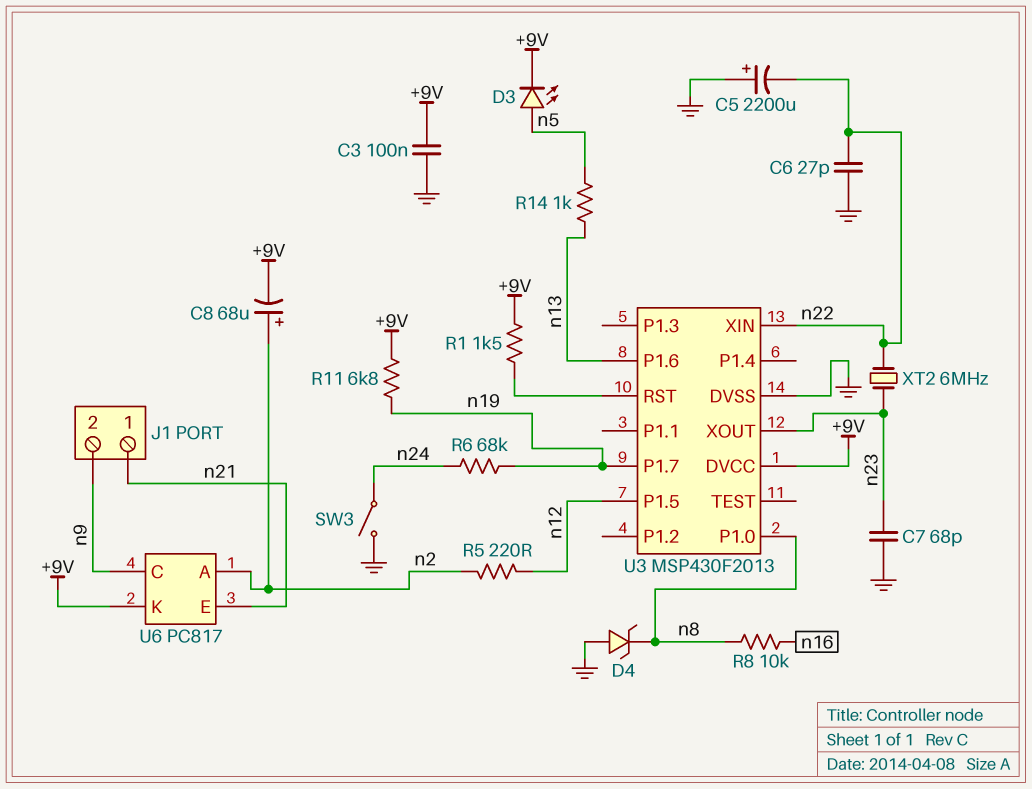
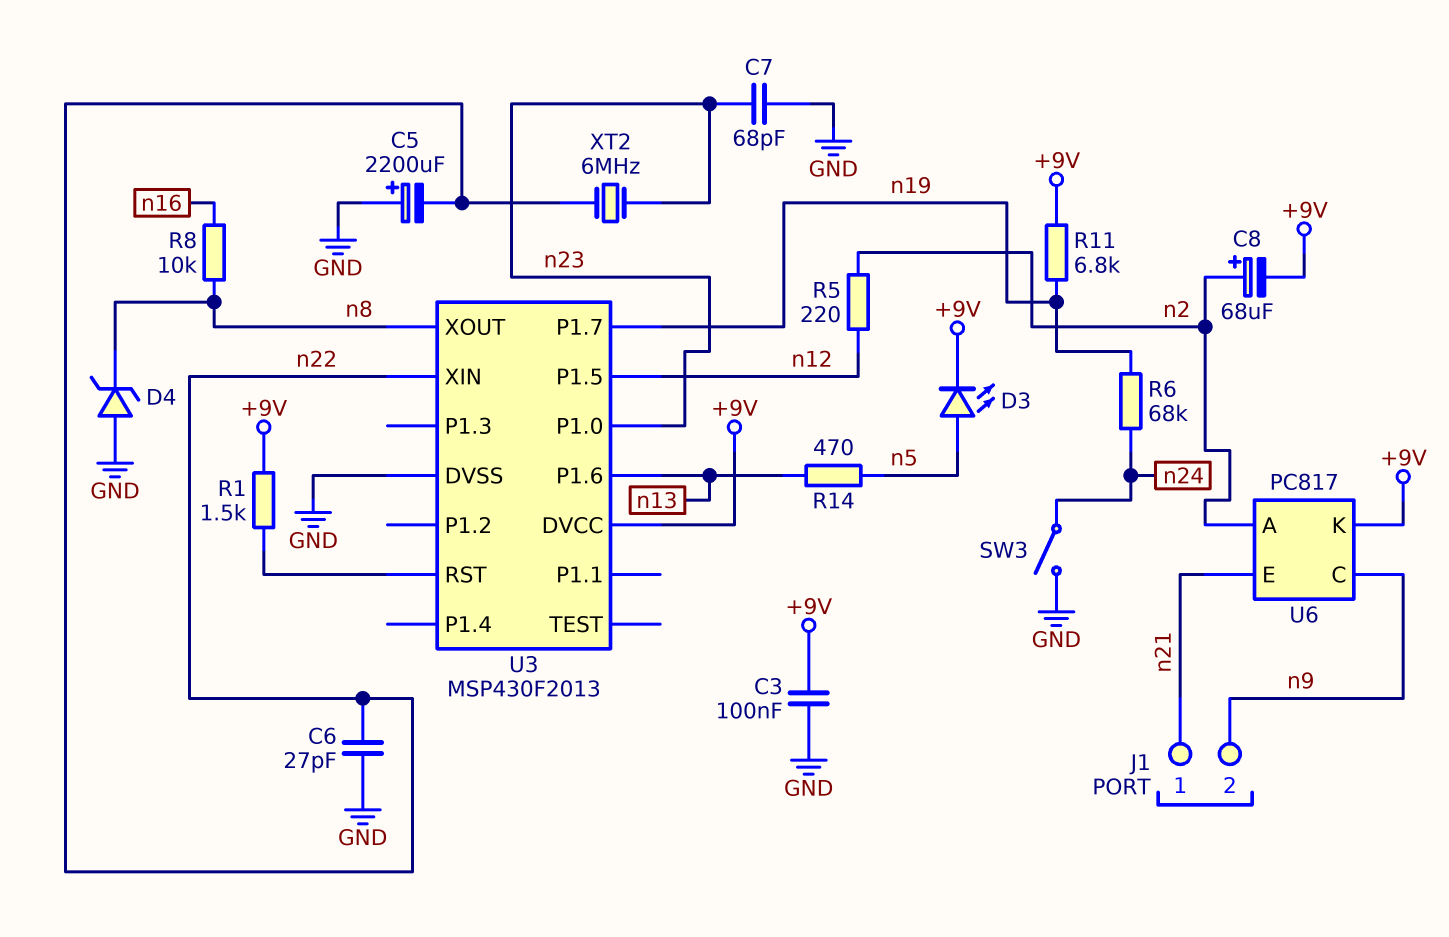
R14: 1k (n5, n13) -> 470 (n5, n13)
U3 pin P1.0: n8 -> n23
U3 pin XOUT: n23 -> n8

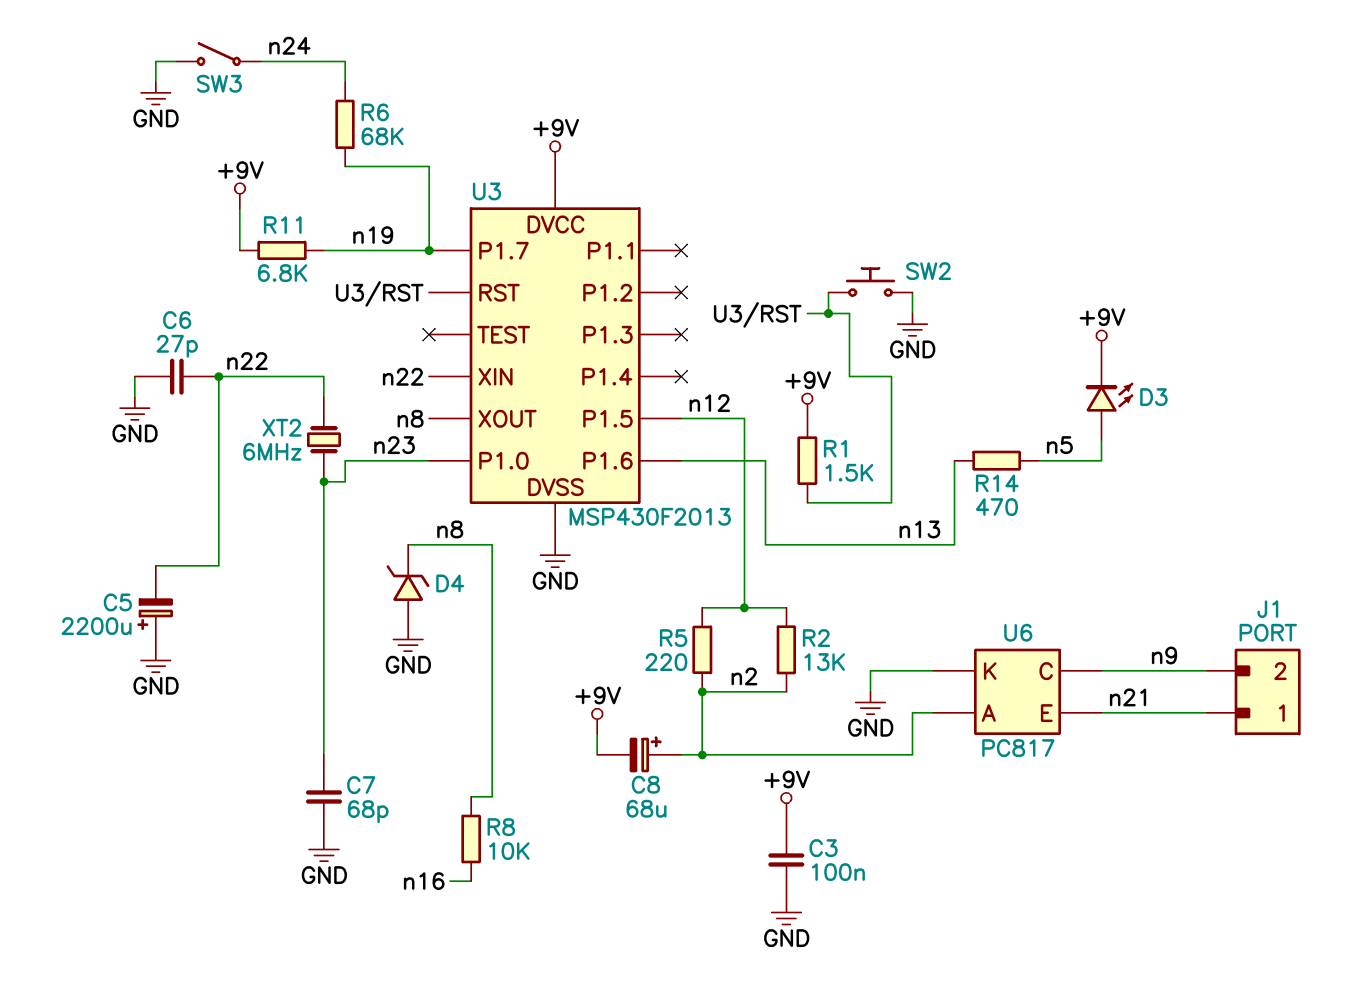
R2: none -> 13k (n2, n12)
SW2: none -> button (GND, U3/RST)
U6 pin K: +9V -> GND

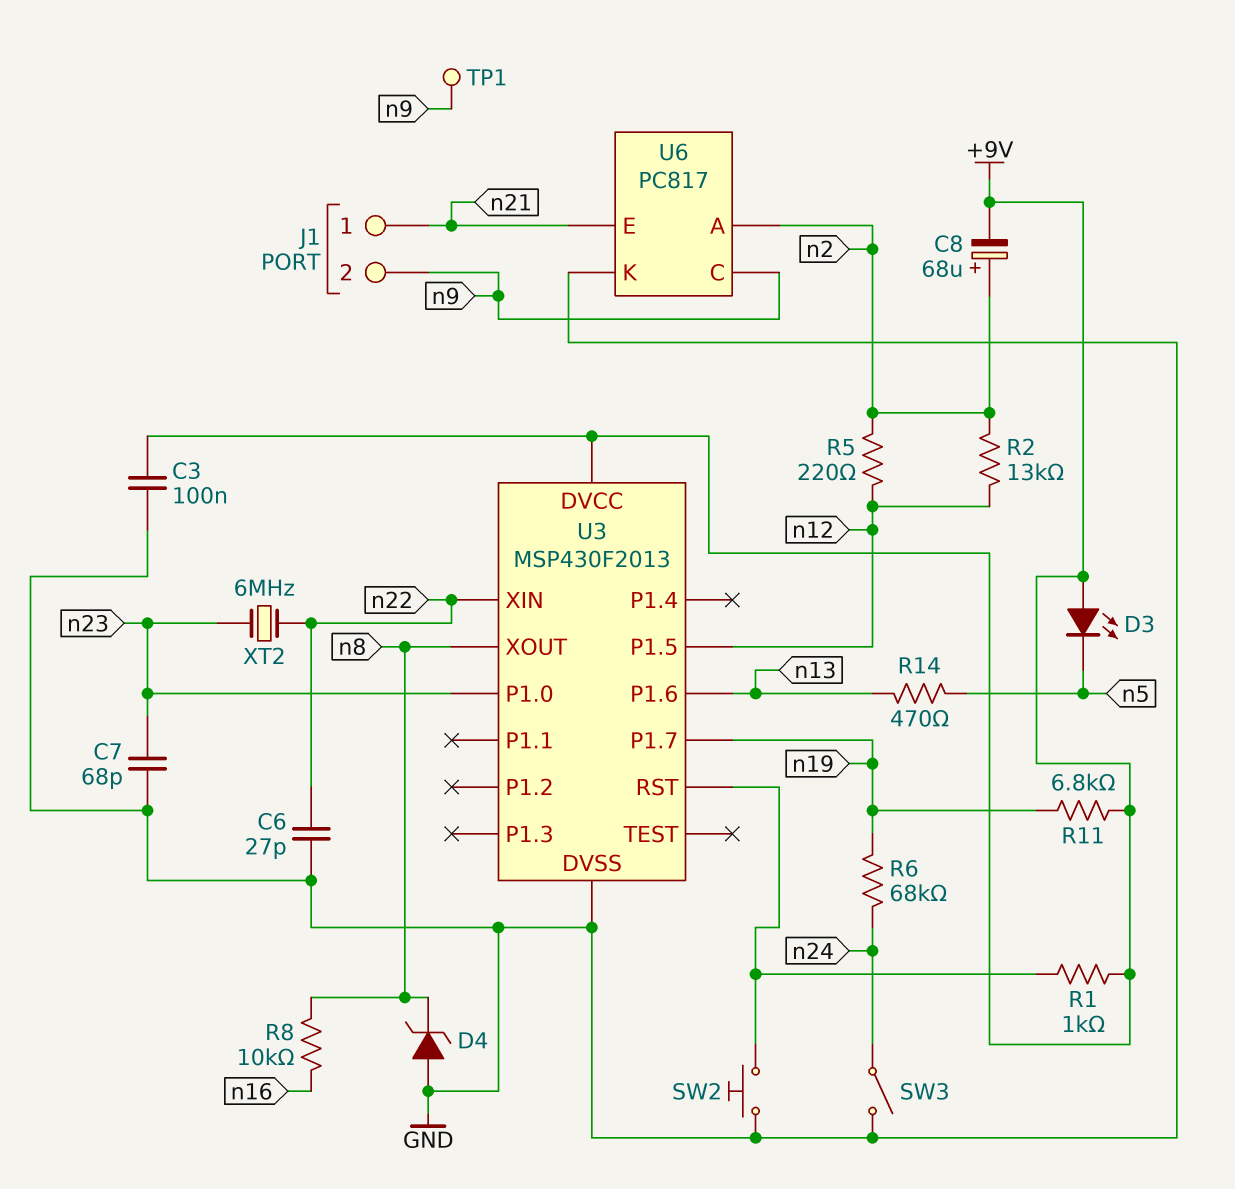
C5: 2200uF (plus GND, minus n22) -> none
D3: LED (A n5, K +9V) -> LED (A +9V, K n5)
R1: 1.5k (+9V, U3/RST) -> 1k (+9V, U3/RST)
TP1: none -> test point (n9)

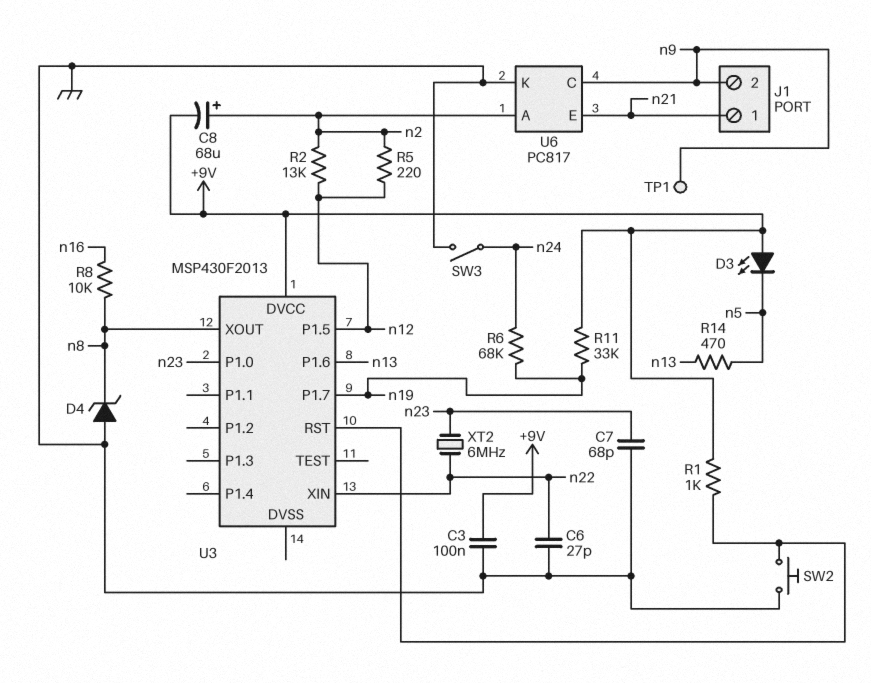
R11: 6.8k (+9V, n19) -> 33k (+9V, n19)
U3 pin DVSS: GND -> none

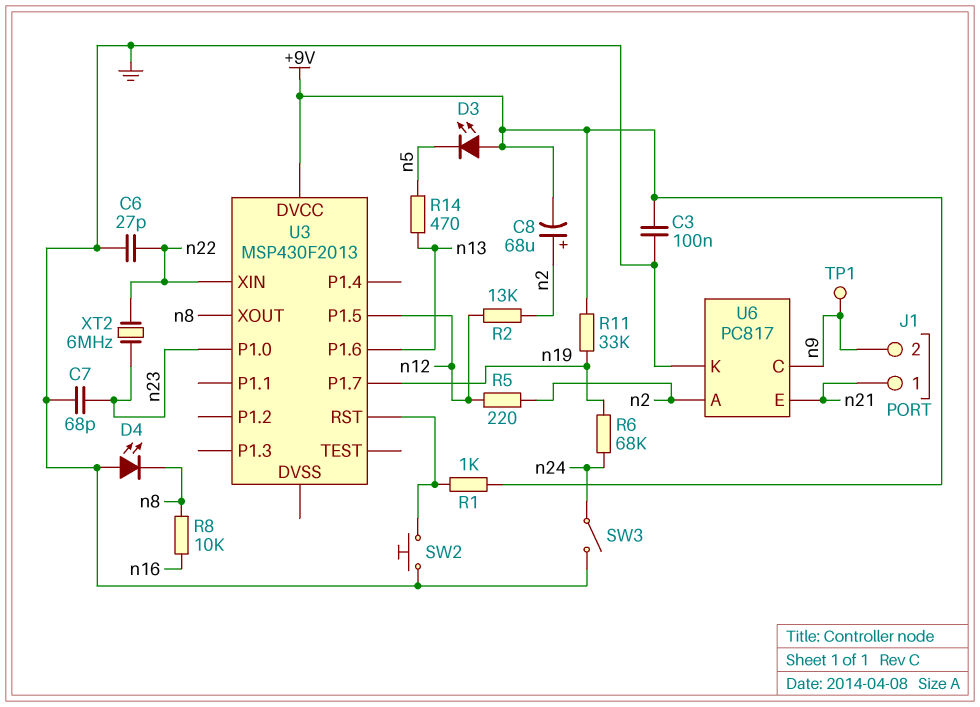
D4: zener (A GND, K n8) -> LED (A GND, K n8)

